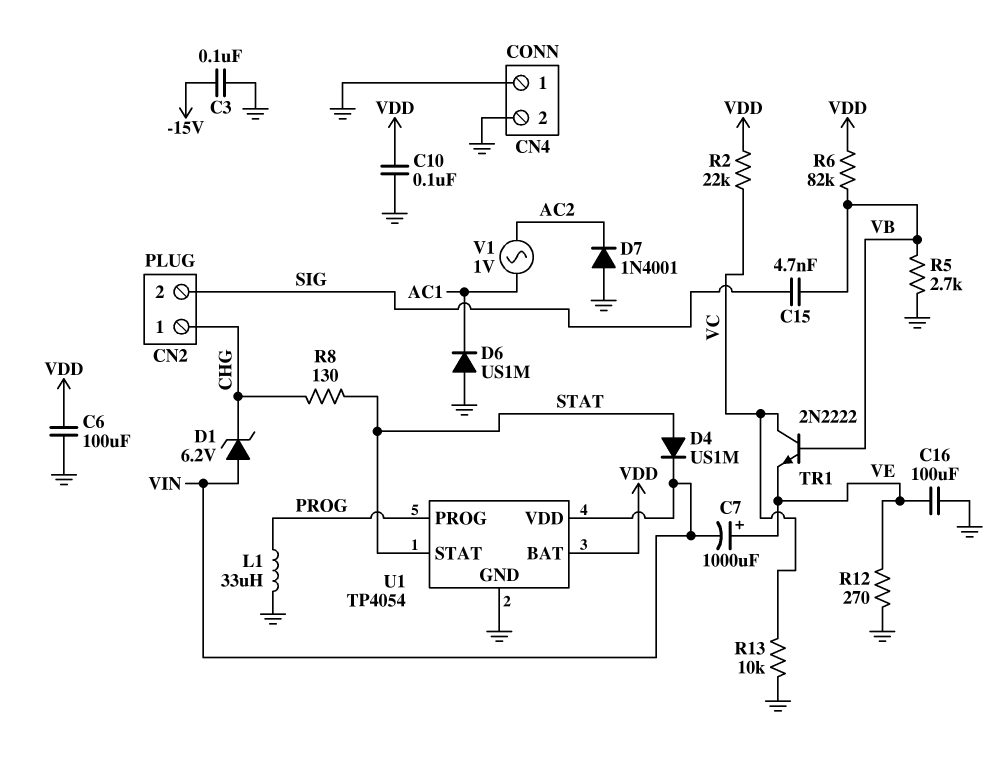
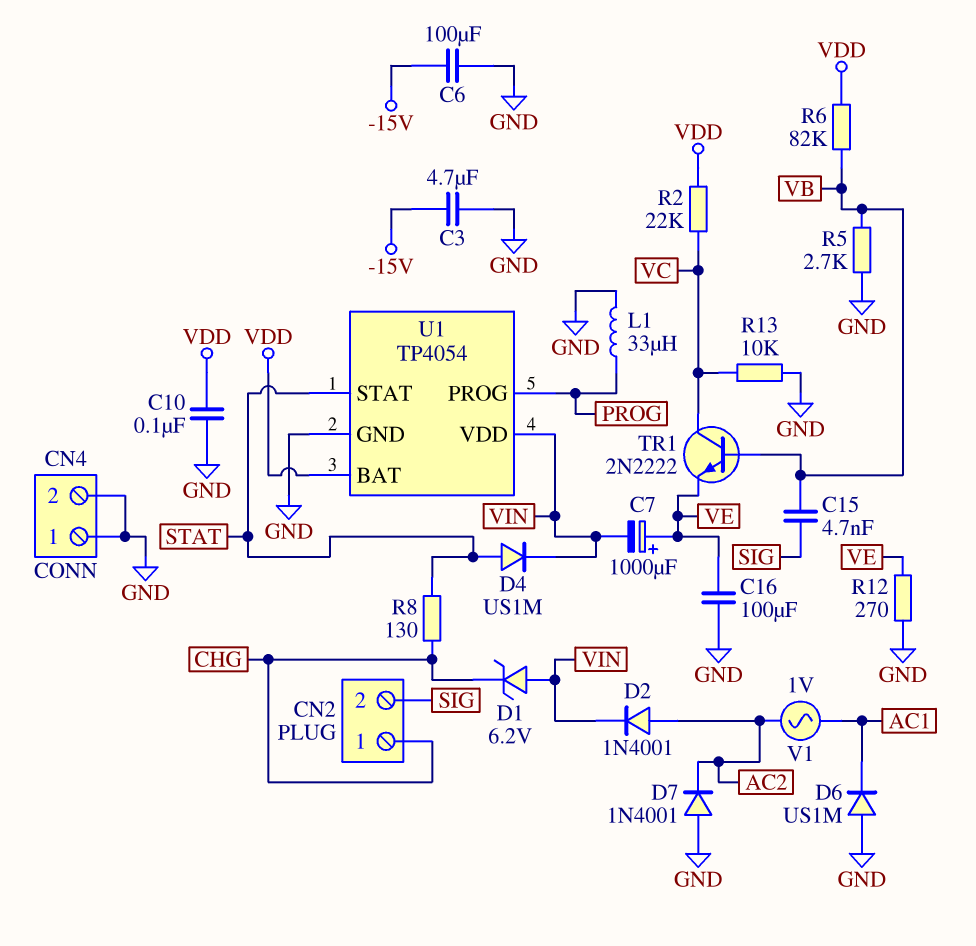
C3: 100nF (-15V, GND) -> 4.7uF (-15V, GND)
C6: 100uF (GND, VDD) -> 100uF (-15V, GND)
D2: none -> diode 1N4001 (A AC2, K VIN)

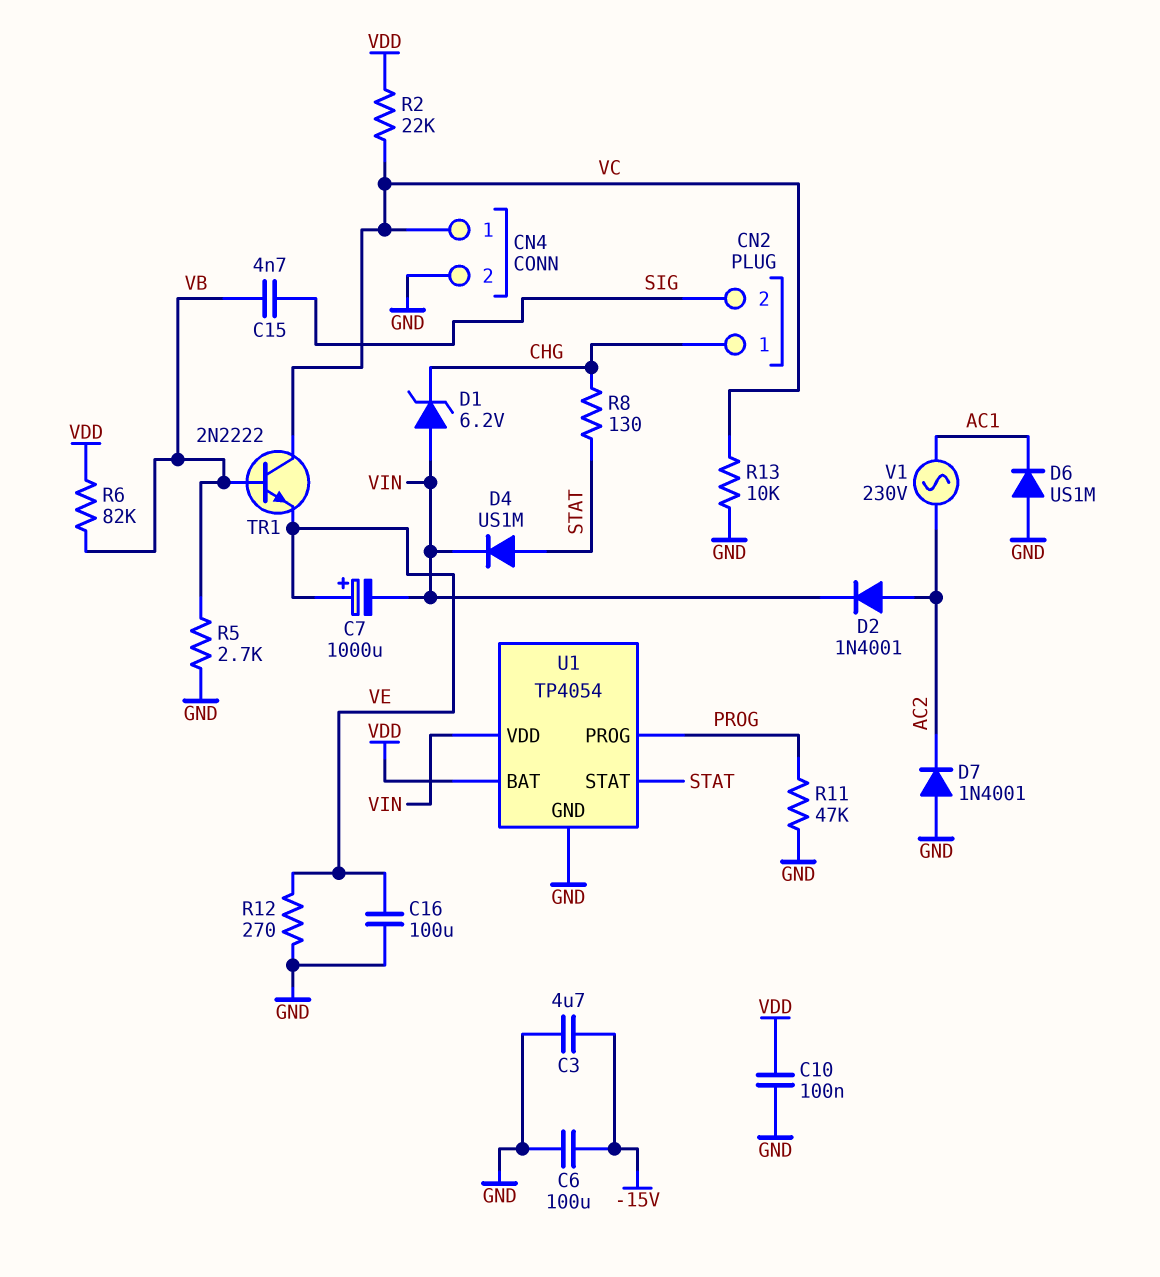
CN4 pin 1: GND -> VC
L1: 33uH (GND, PROG) -> none
R11: none -> 47k (GND, PROG)
V1: AC 1V (AC1, AC2) -> AC 230V (AC1, AC2)

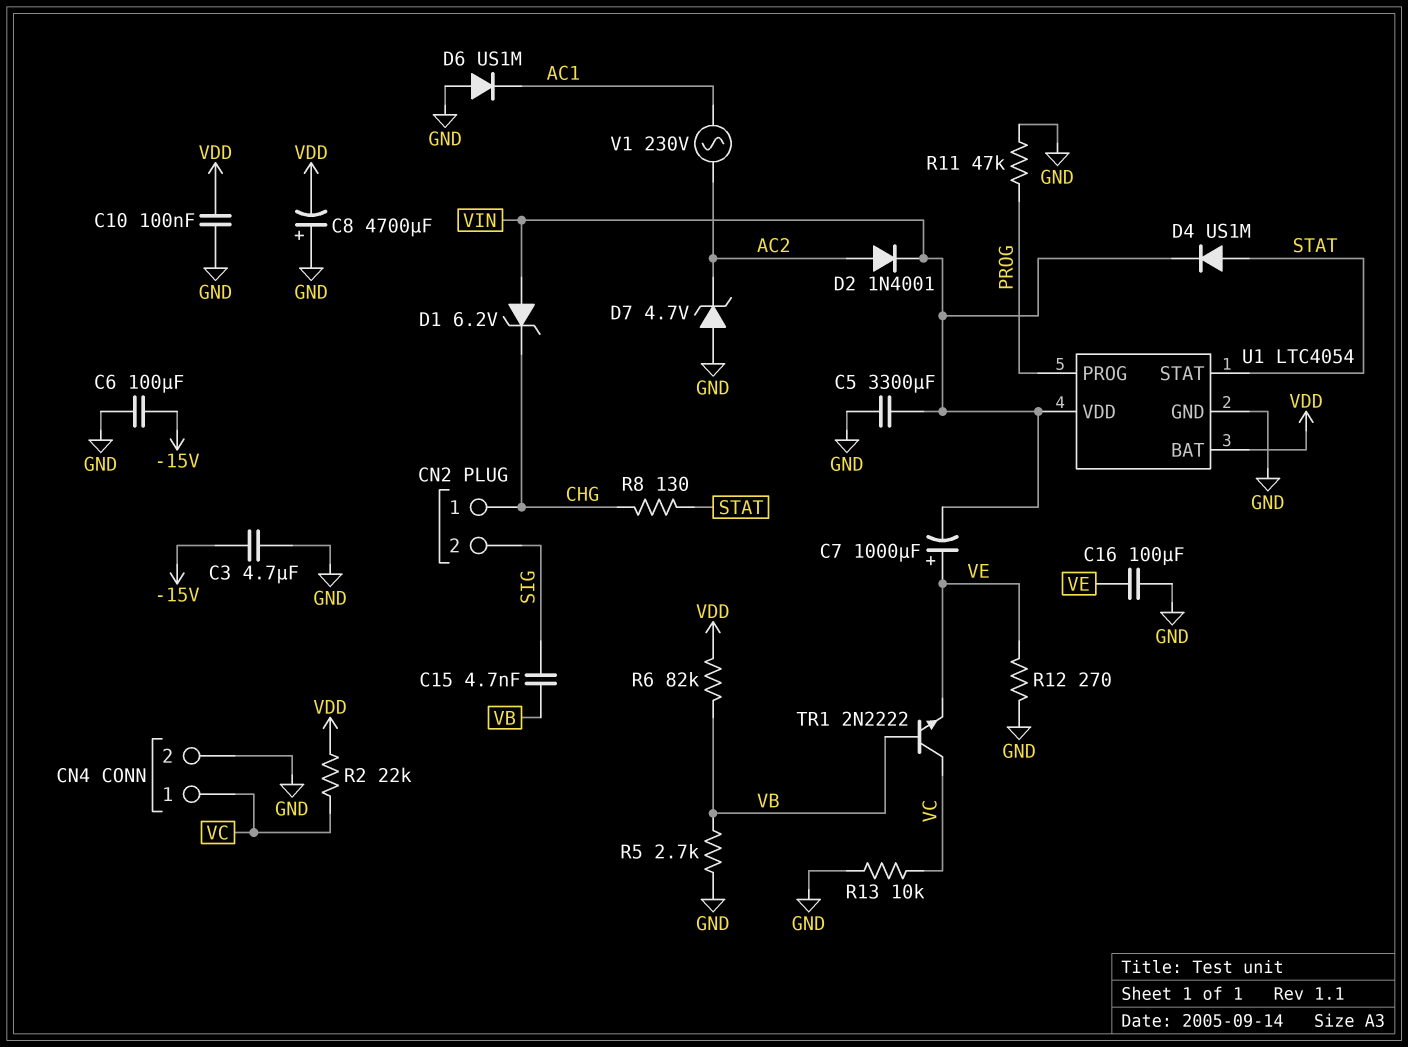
C5: none -> 3300uF (GND, VIN)
C8: none -> 4700uF (plus GND, minus VDD)
D7: diode 1N4001 (A GND, K AC2) -> zener 4.7V (A GND, K AC2)
U1: TP4054 -> LTC4054

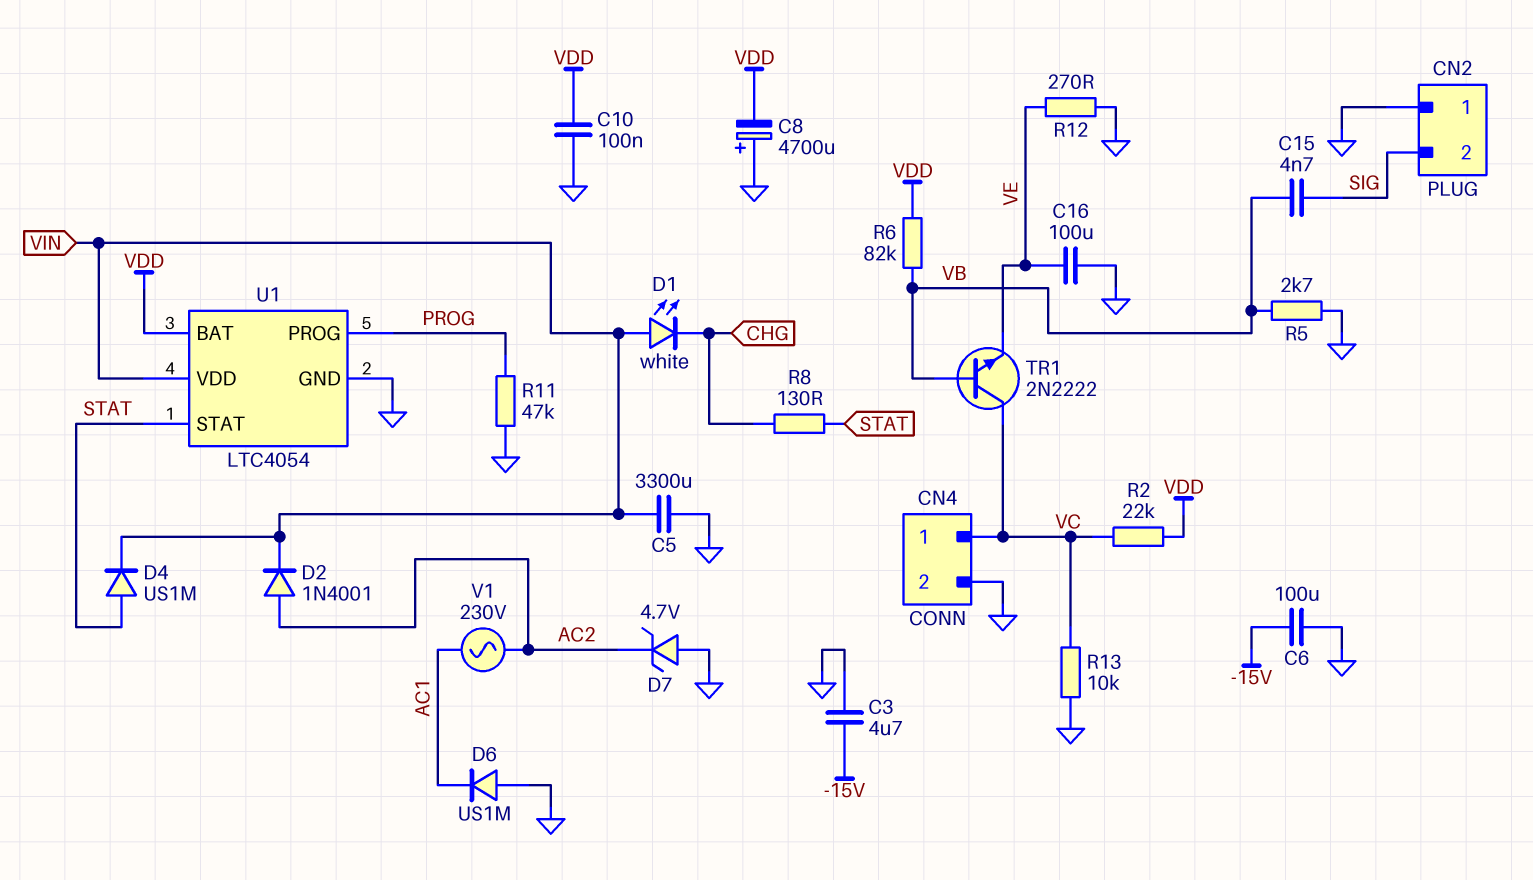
C7: 1000uF (plus VE, minus VIN) -> none
CN2 pin 1: CHG -> GND
D1: zener 6.2V (A VIN, K CHG) -> LED white (A VIN, K CHG)

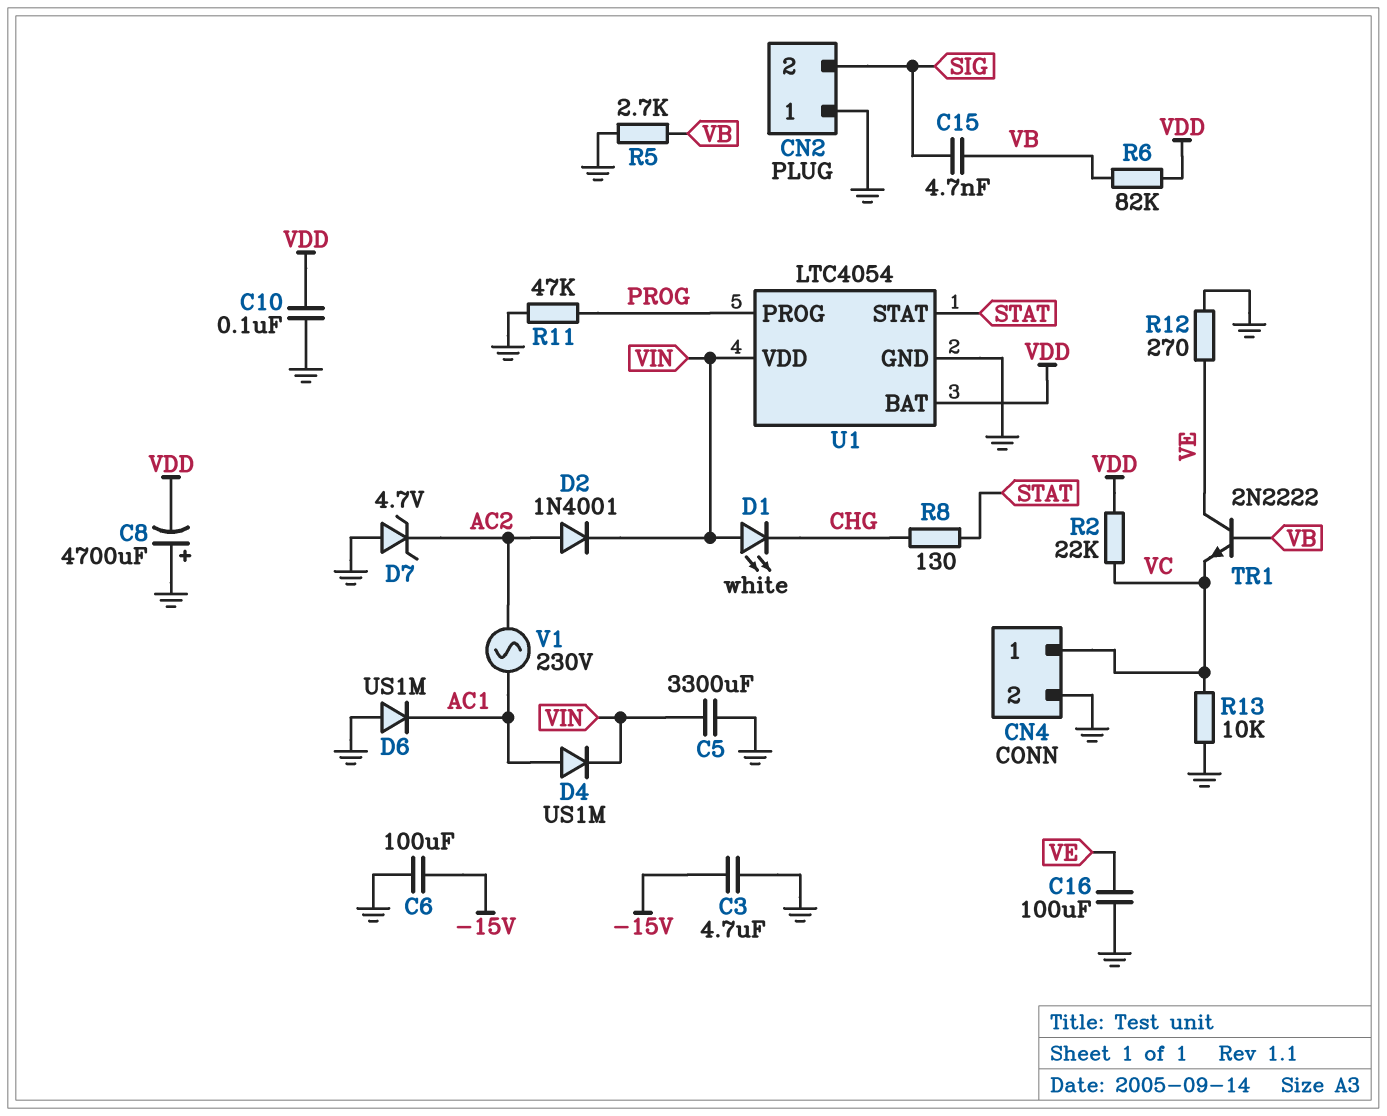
D4: diode US1M (A STAT, K VIN) -> diode US1M (A AC1, K VIN)
TR1: NPN 2N2222 (B VB, C VC, E VE) -> NPN 2N2222 (B VB, C VE, E VC)

